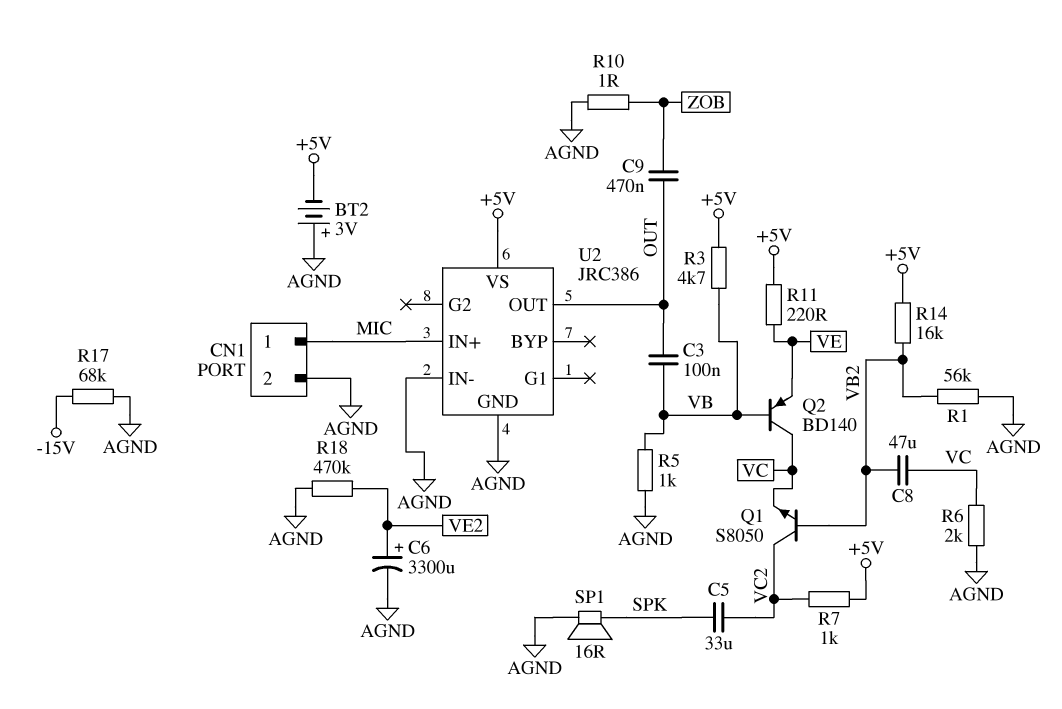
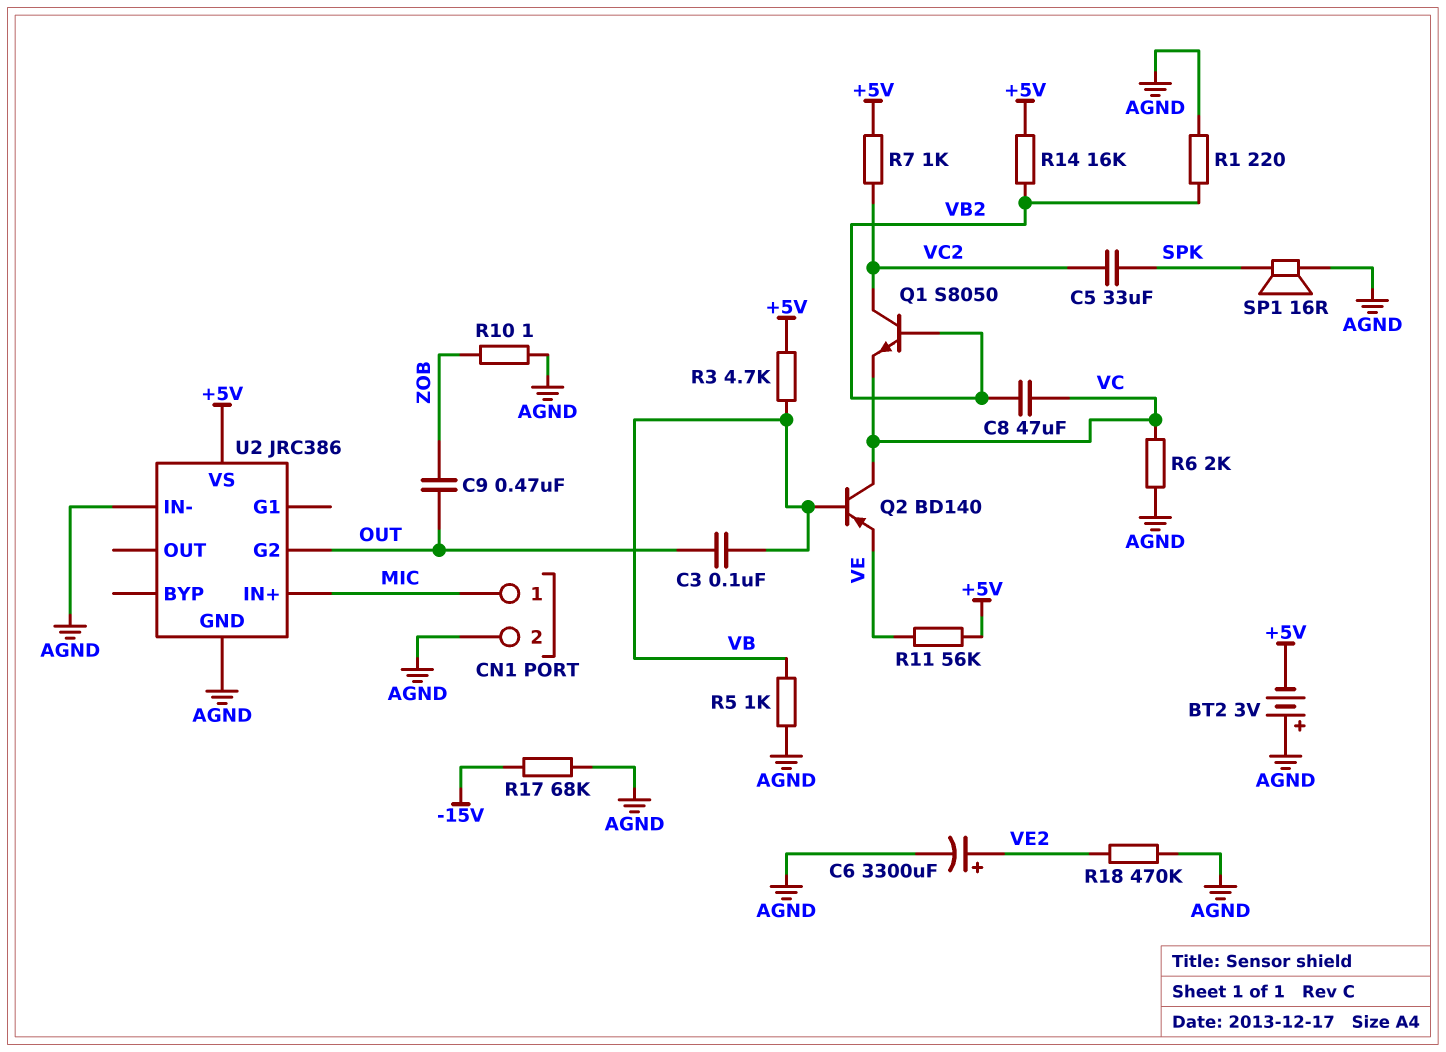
R1: 56k (AGND, VB2) -> 220 (AGND, VB2)
R11: 220 (+5V, VE) -> 56k (+5V, VE)
U2 pin G2: none -> OUT
U2 pin OUT: OUT -> none

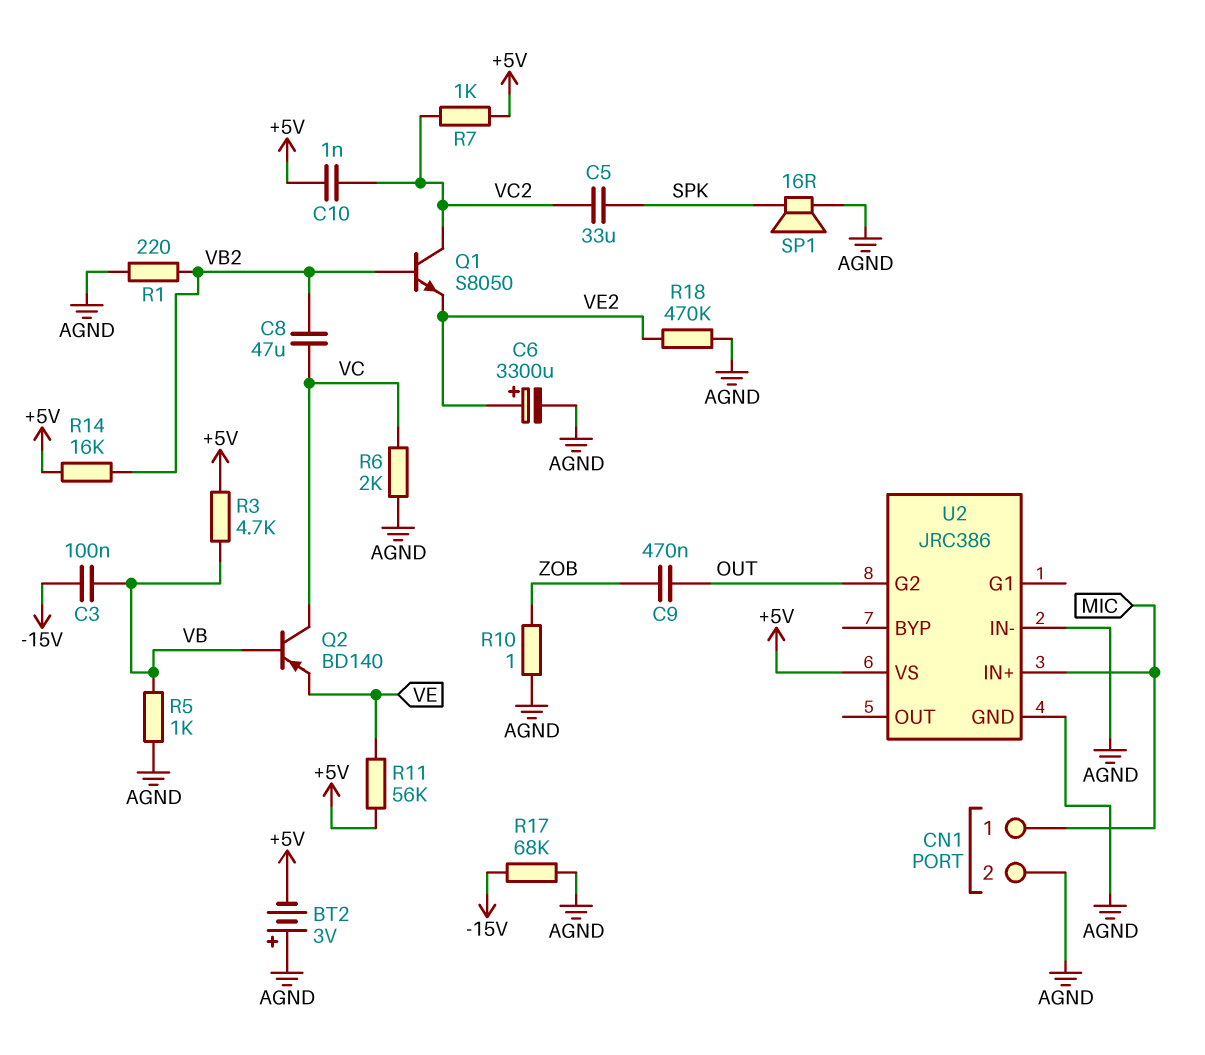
C3: 100nF (OUT, VB) -> 100nF (-15V, VB)
C10: none -> 1nF (+5V, VC2)
Q1: NPN S8050 (B VB2, C VC2, E VC) -> NPN S8050 (B VB2, C VC2, E VE2)

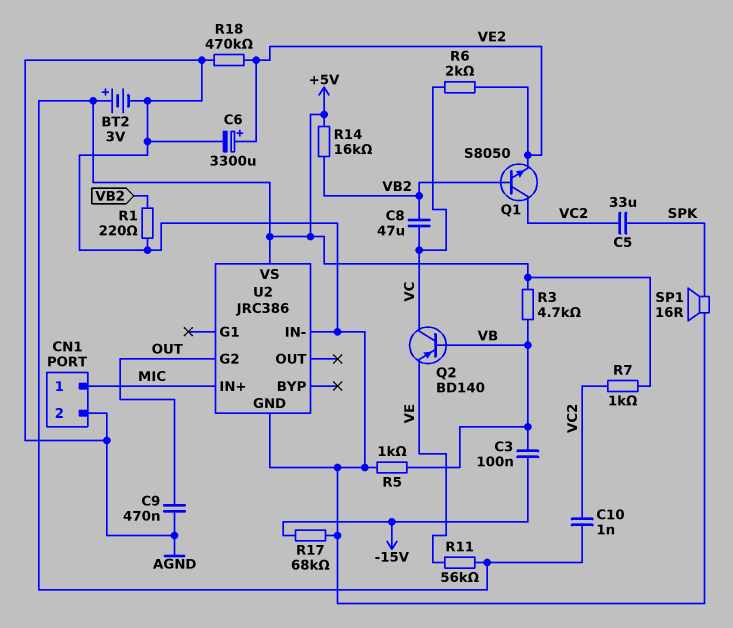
BT2: 3V (plus AGND, minus +5V) -> 3V (plus +5V, minus AGND)
C9: 470nF (OUT, ZOB) -> 470nF (AGND, OUT)
R6: 2k (AGND, VC) -> 2k (VC, VE2)
R10: 1 (AGND, ZOB) -> none

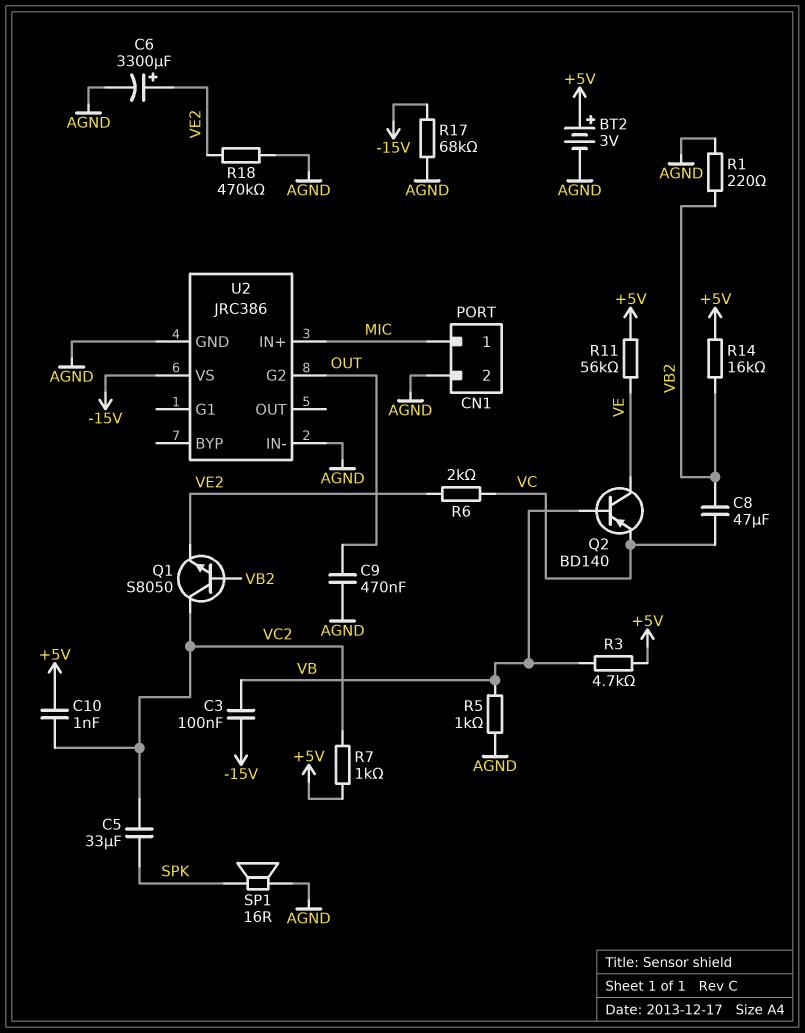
Q2: PNP BD140 (B VB, C VC, E VE) -> PNP BD140 (B VB, C VE, E VC)
U2 pin VS: +5V -> -15V

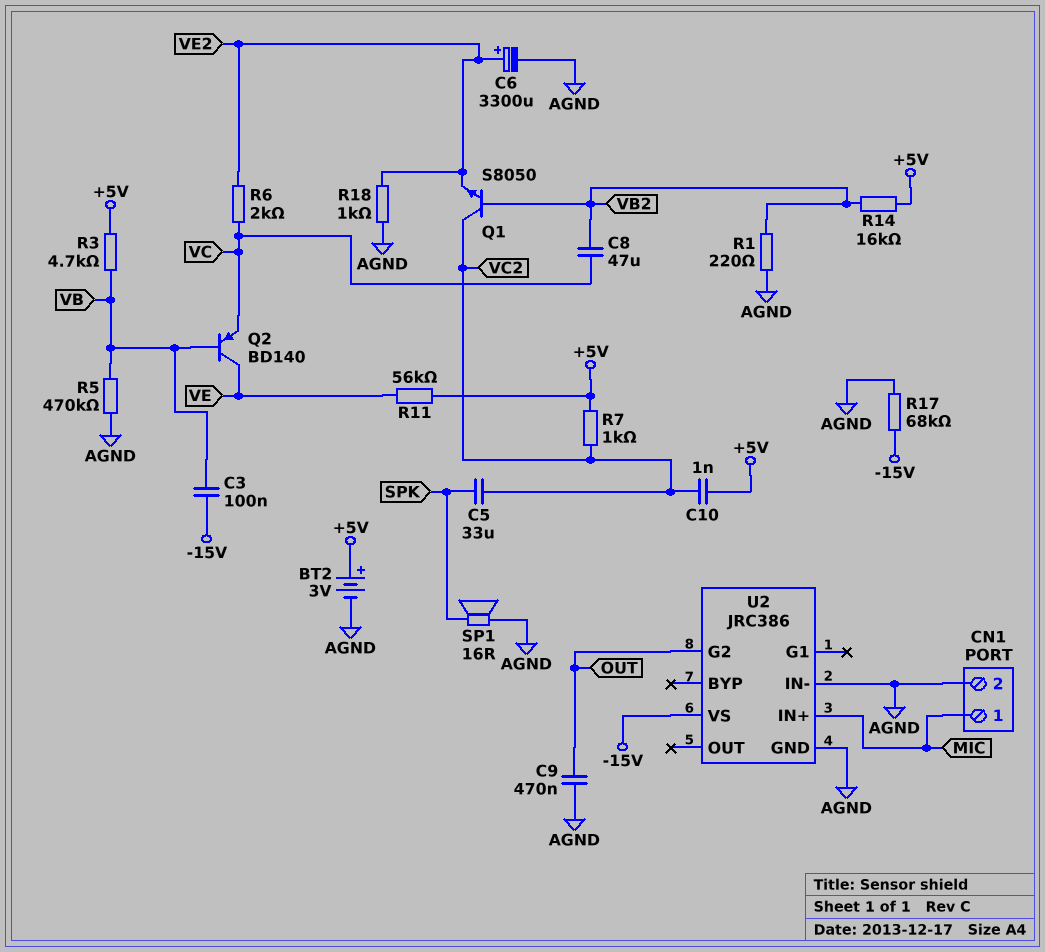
R5: 1k (AGND, VB) -> 470k (AGND, VB)
R18: 470k (AGND, VE2) -> 1k (AGND, VE2)

